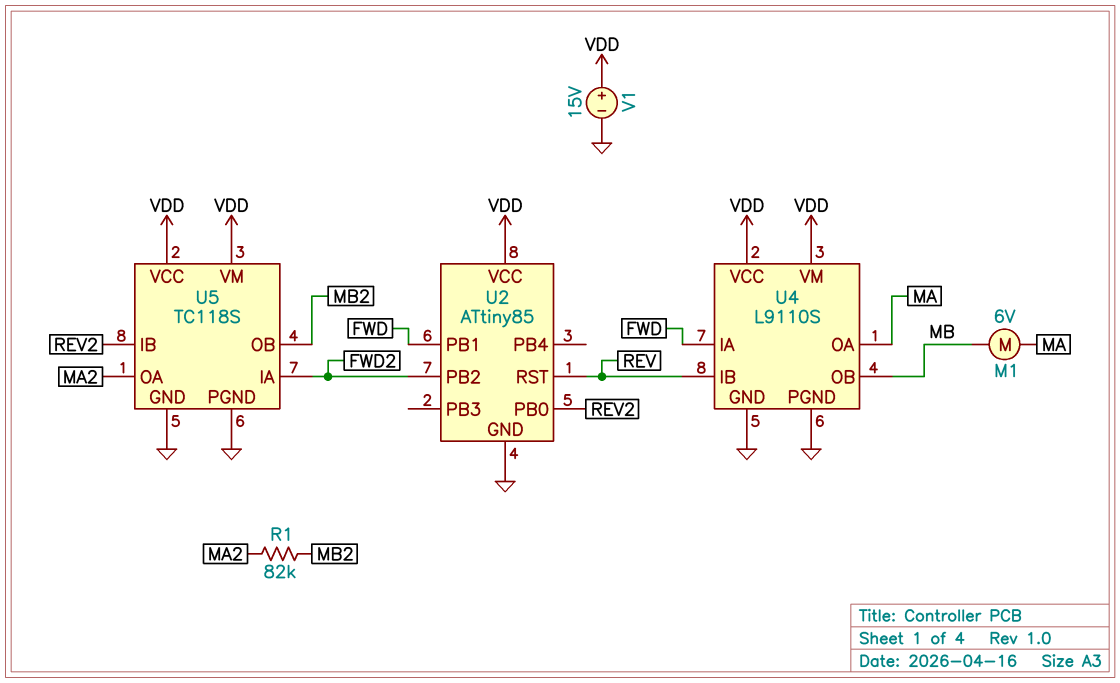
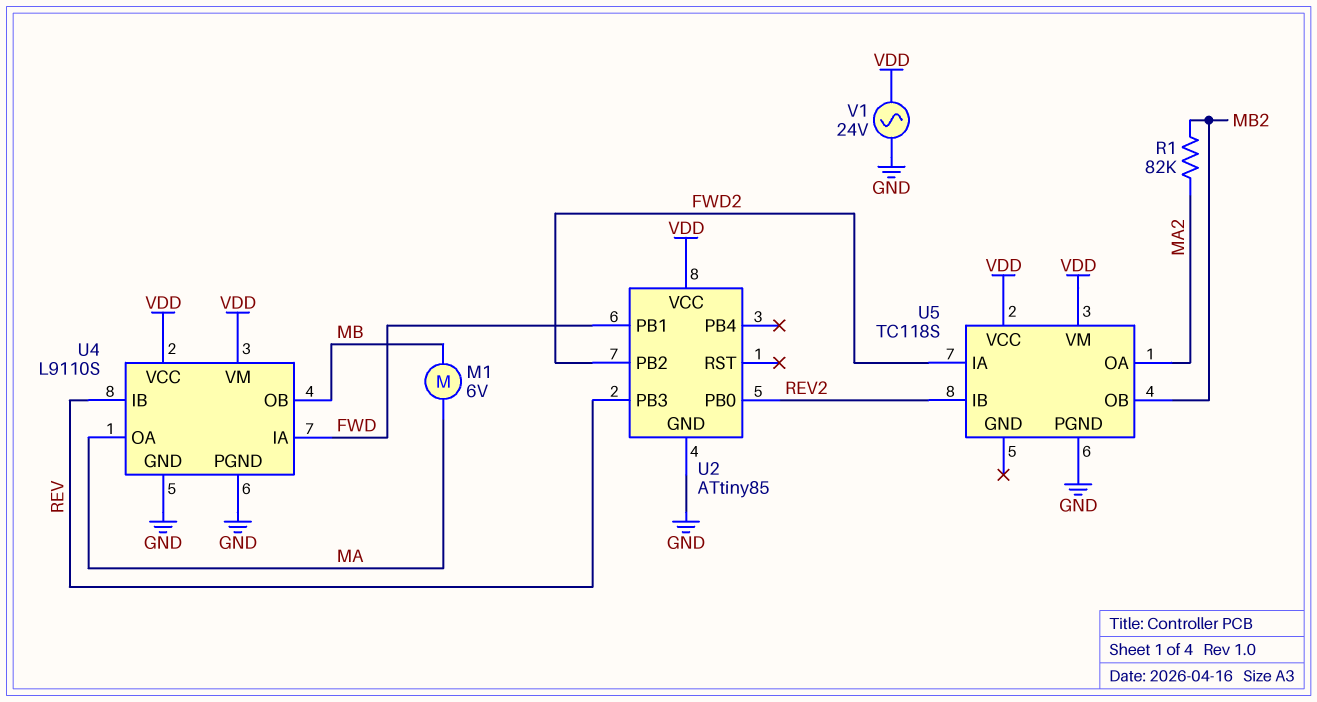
U2 pin PB3: none -> REV
U2 pin RST: REV -> none
U5 pin GND: GND -> none
V1: 15V (plus VDD, minus GND) -> AC 24V (GND, VDD)

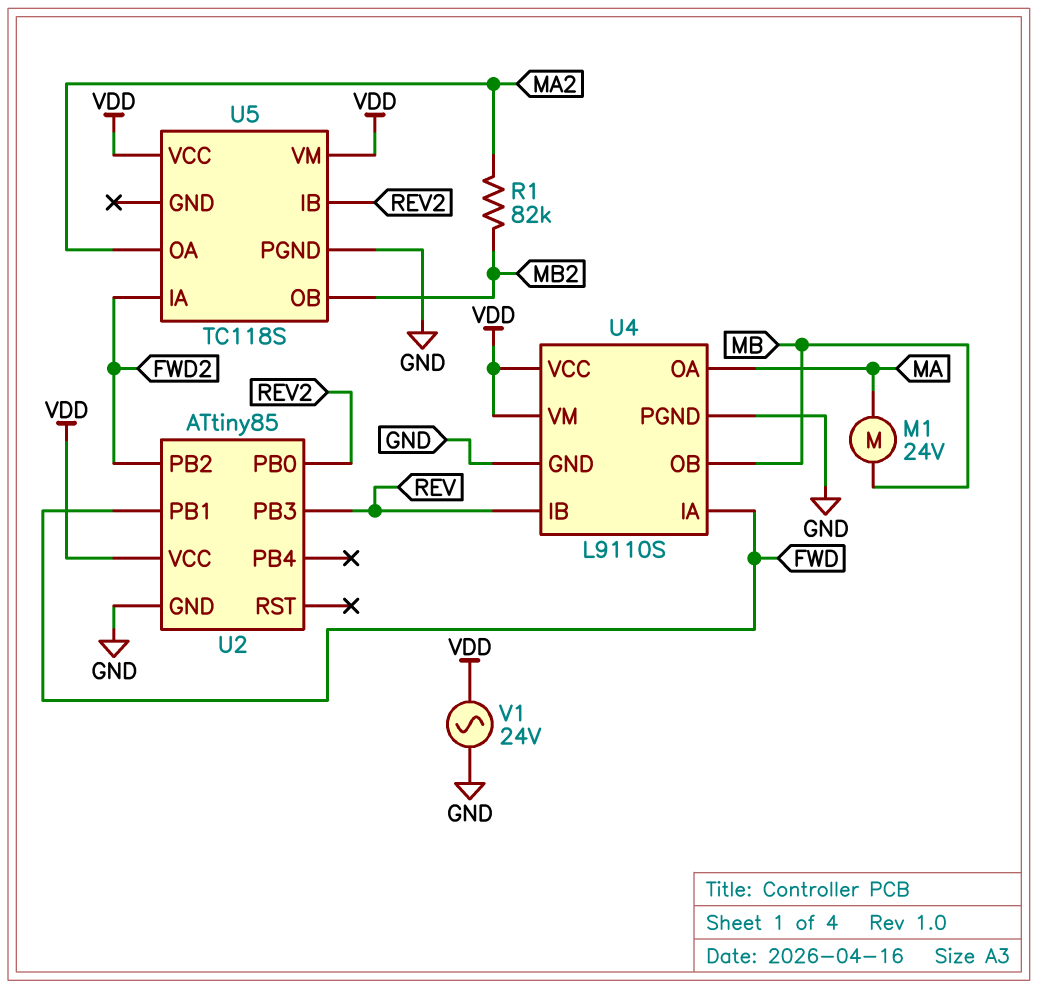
M1: motor 6V (MA, MB) -> motor 24V (MA, MB)

